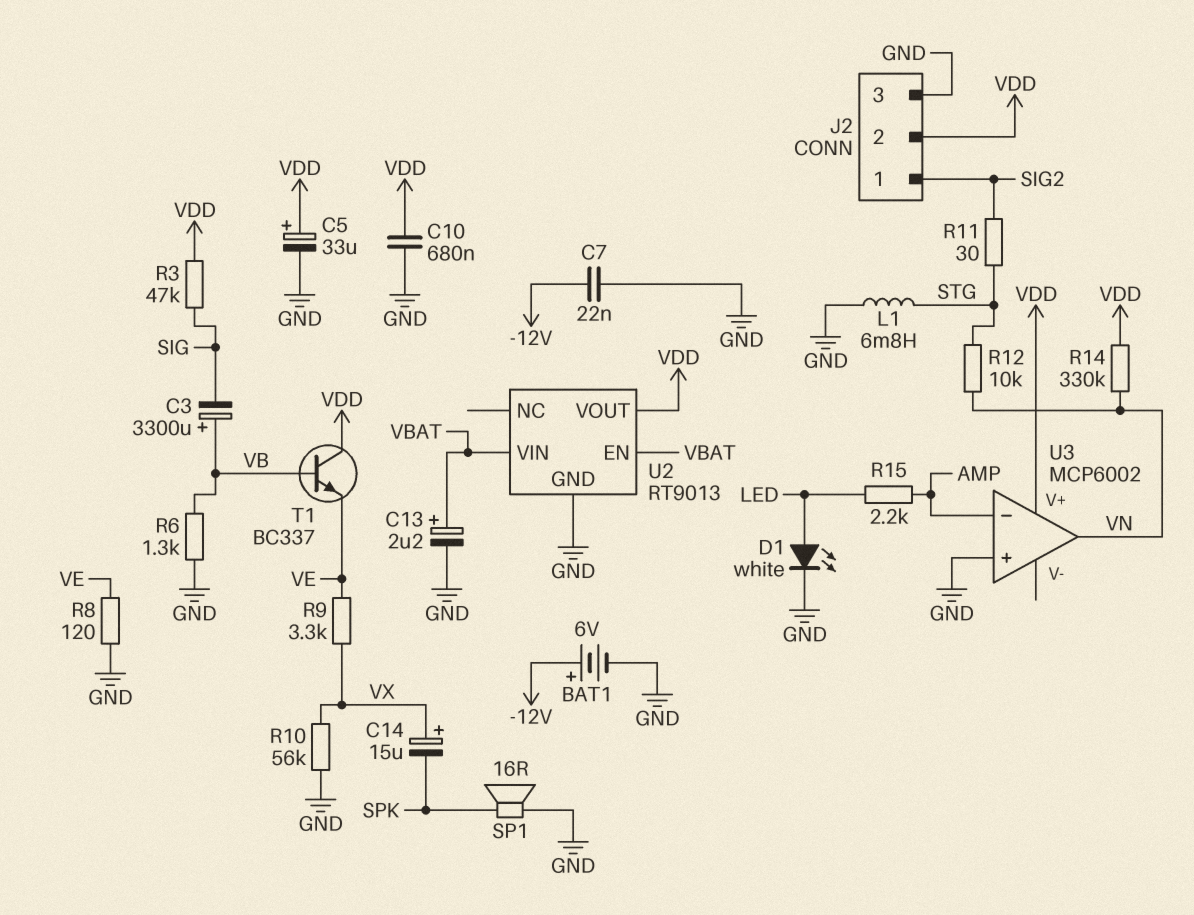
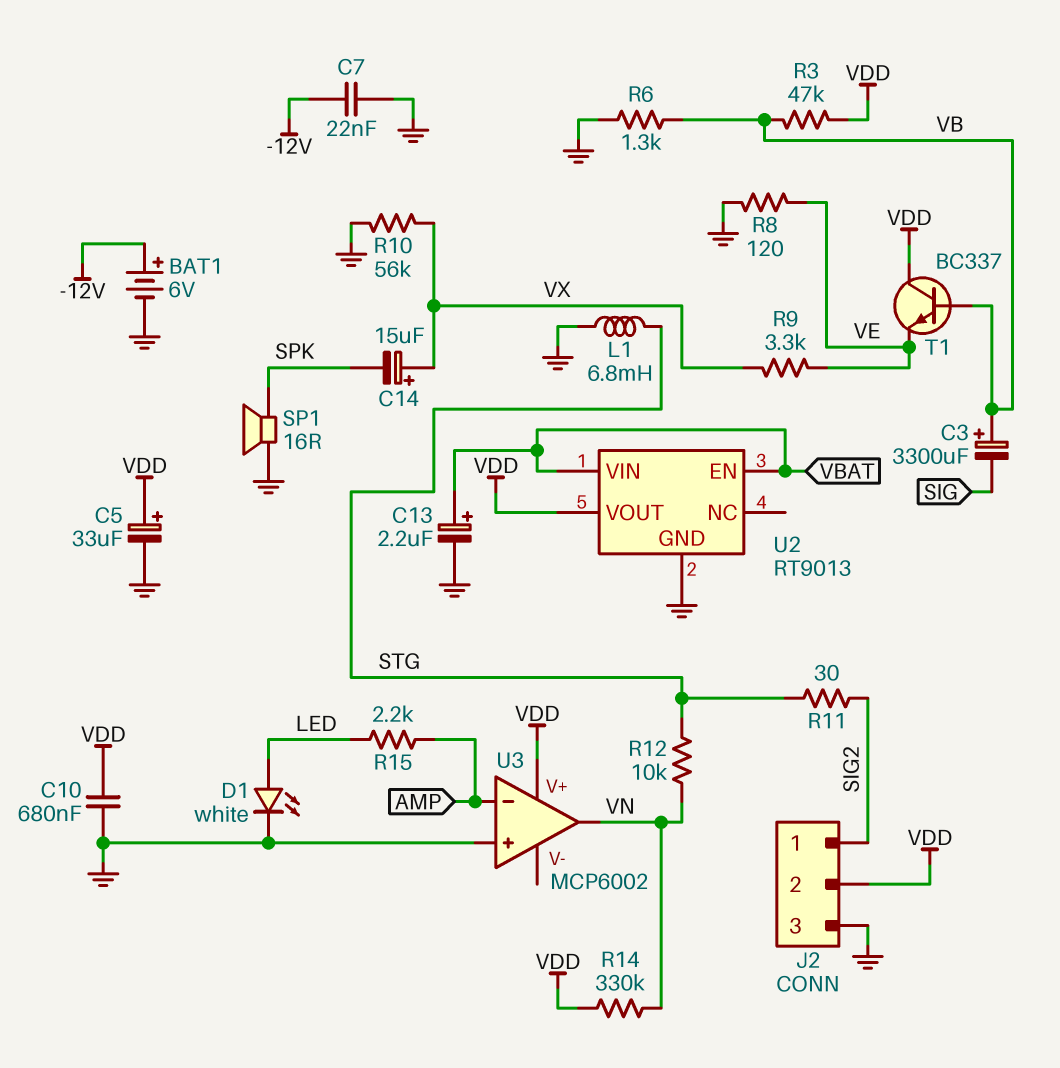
R3: 47k (SIG, VDD) -> 47k (VB, VDD)

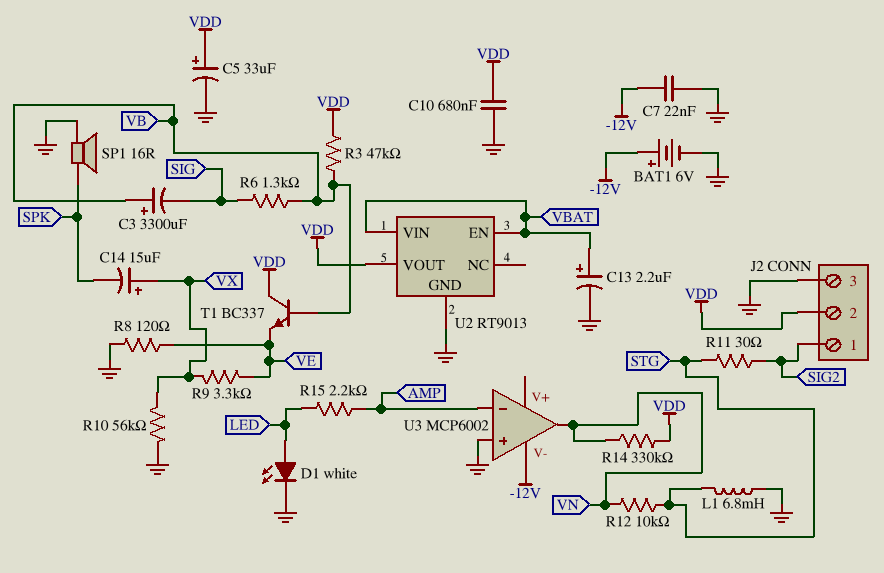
R6: 1.3k (GND, VB) -> 1.3k (SIG, VB)
U3 pin V+: VDD -> none
U3 pin V-: none -> -12V

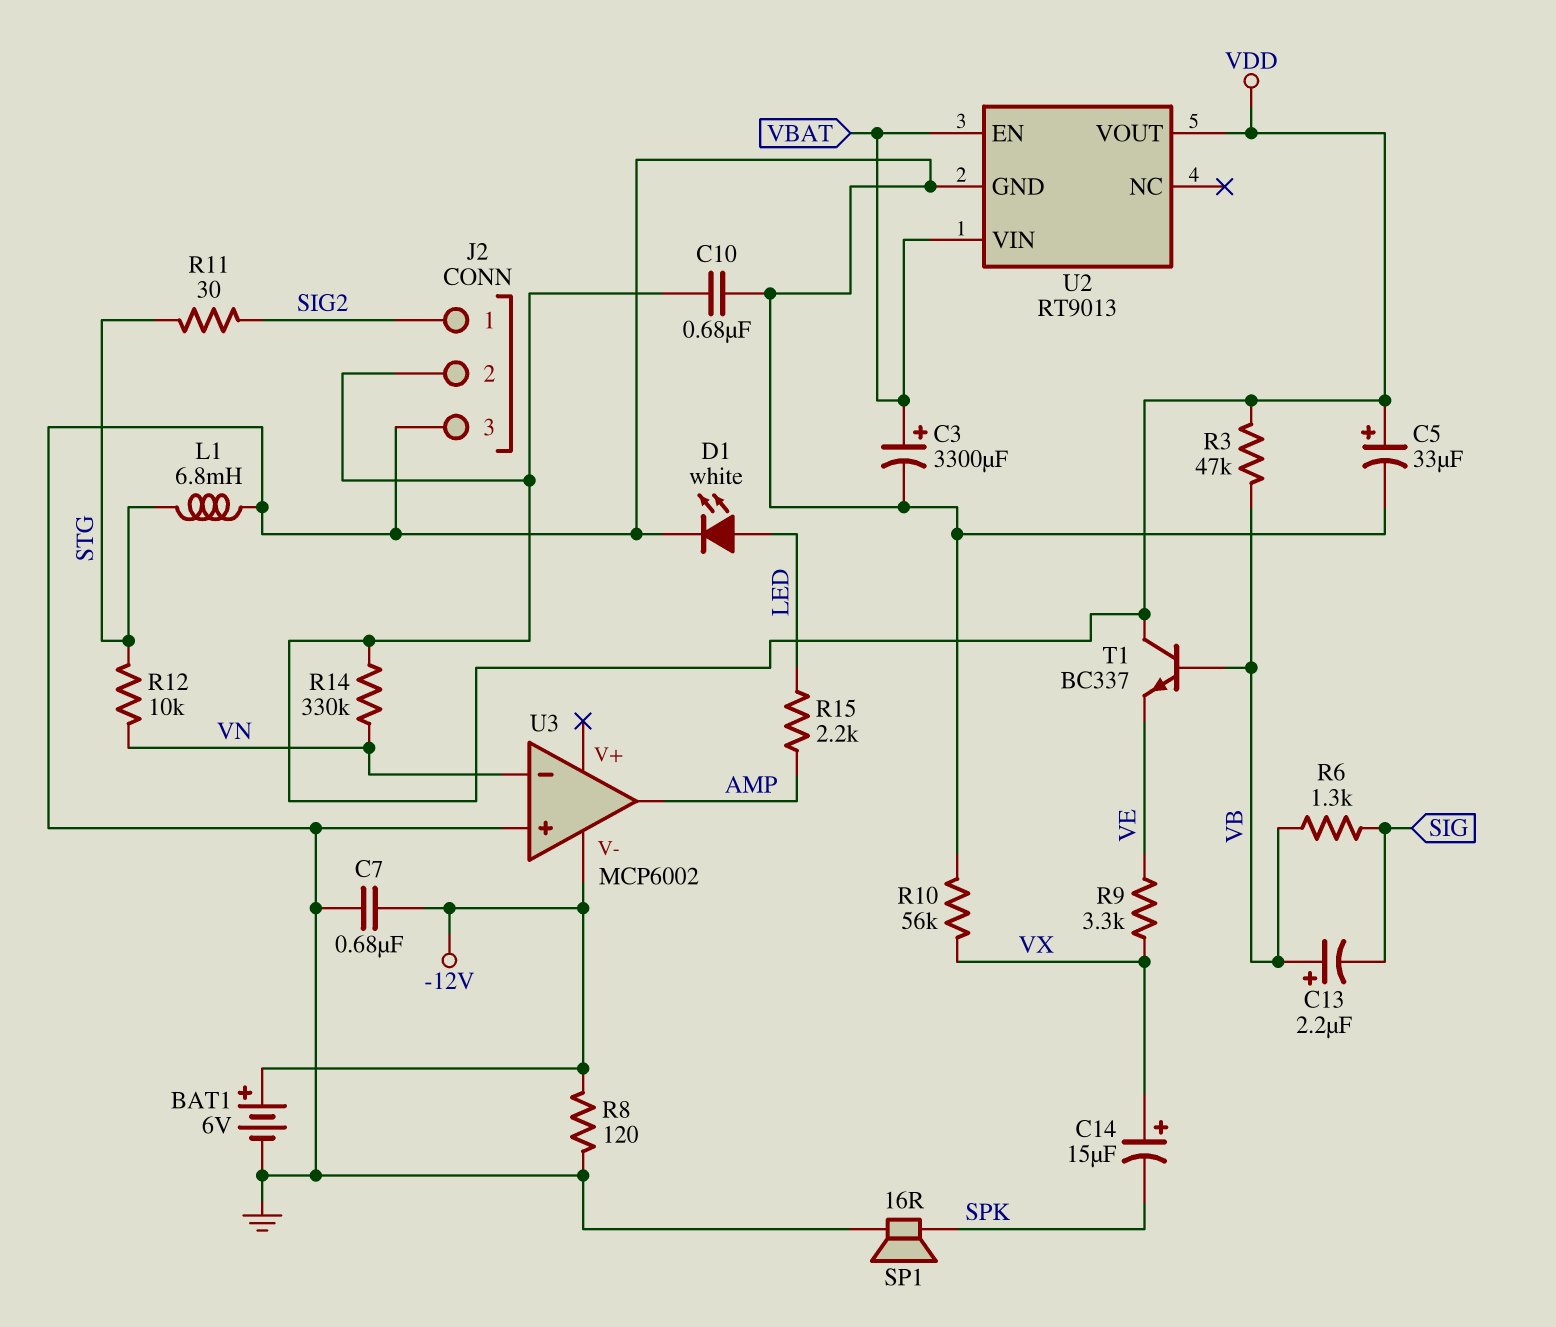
C3: 3300uF (plus VB, minus SIG) -> 3300uF (plus VBAT, minus GND)
C7: 22nF (-12V, GND) -> 680nF (-12V, GND)
C13: 2.2uF (plus VBAT, minus GND) -> 2.2uF (plus VB, minus SIG)
R8: 120 (GND, VE) -> 120 (-12V, GND)
U3 pin in-: AMP -> VN
U3 pin out: VN -> AMP

